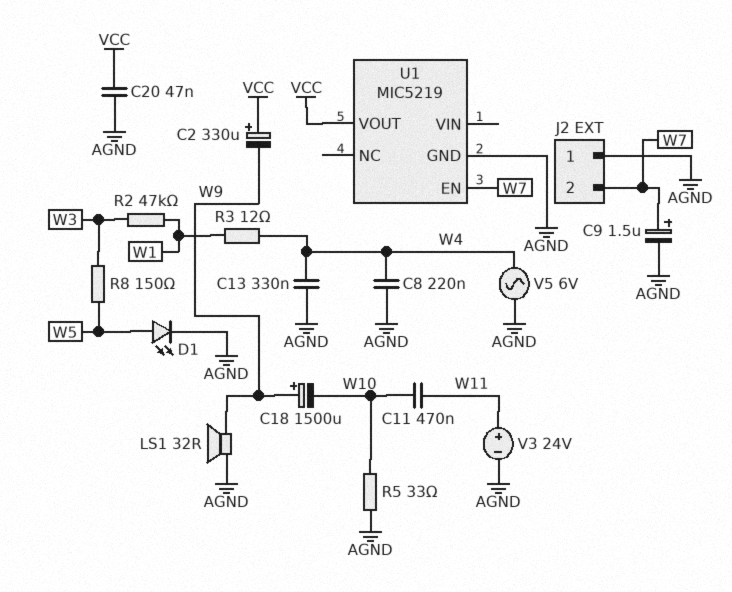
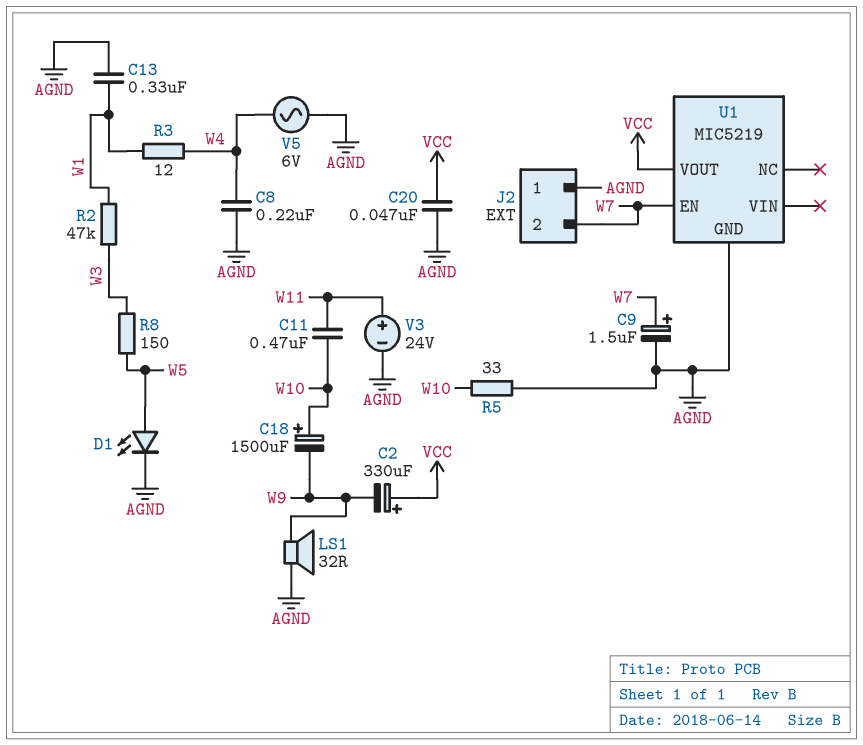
C13: 330nF (AGND, W4) -> 330nF (AGND, W1)
C18: 1500uF (plus W9, minus W10) -> 1500uF (plus W10, minus W9)

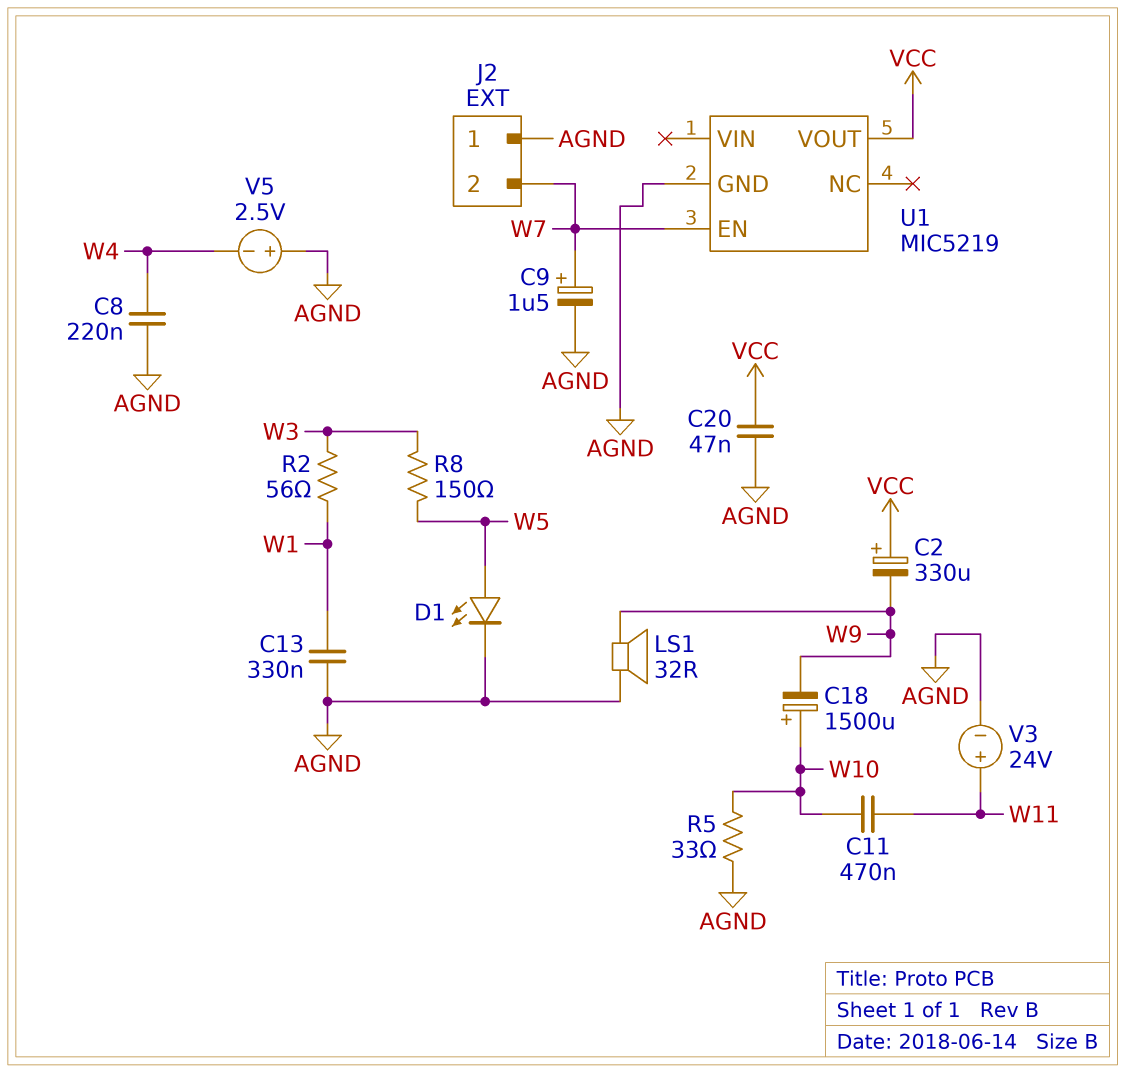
R2: 47k (W1, W3) -> 56 (W1, W3)
R3: 12 (W1, W4) -> none
V5: AC 6V (AGND, W4) -> 2.5V (plus AGND, minus W4)

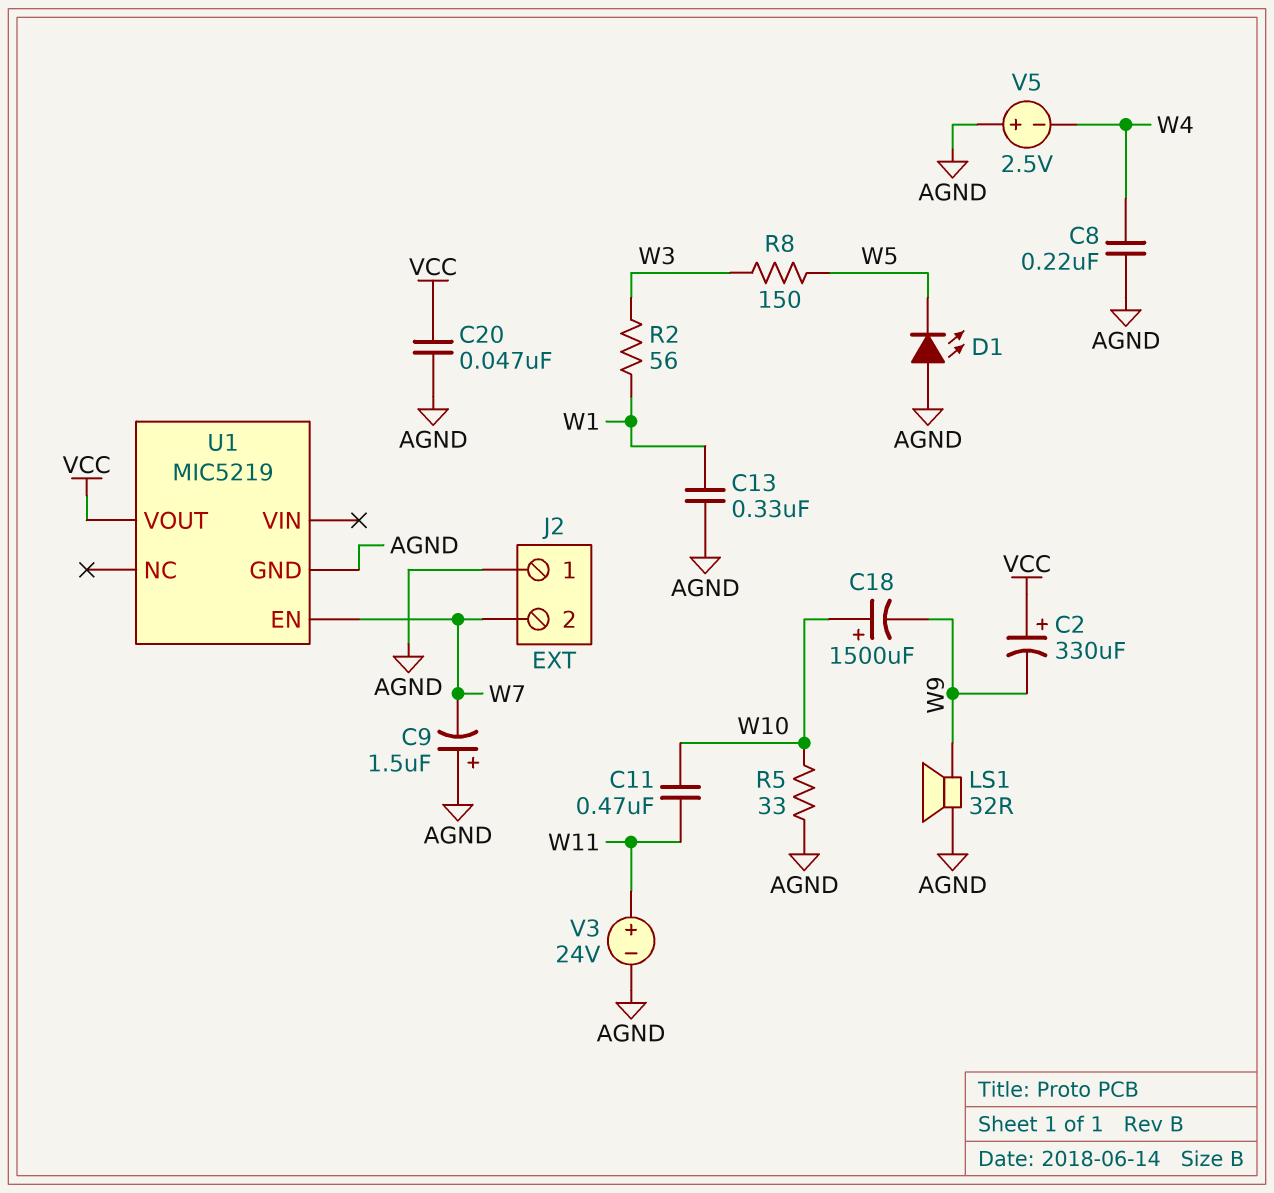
C9: 1.5uF (plus W7, minus AGND) -> 1.5uF (plus AGND, minus W7)
D1: LED (A W5, K AGND) -> LED (A AGND, K W5)

